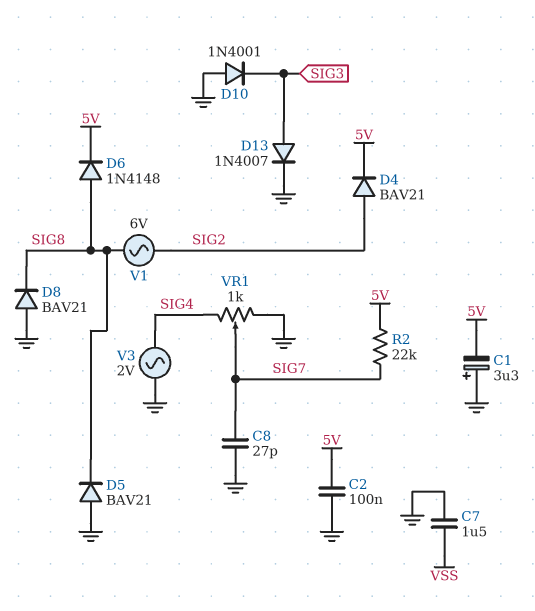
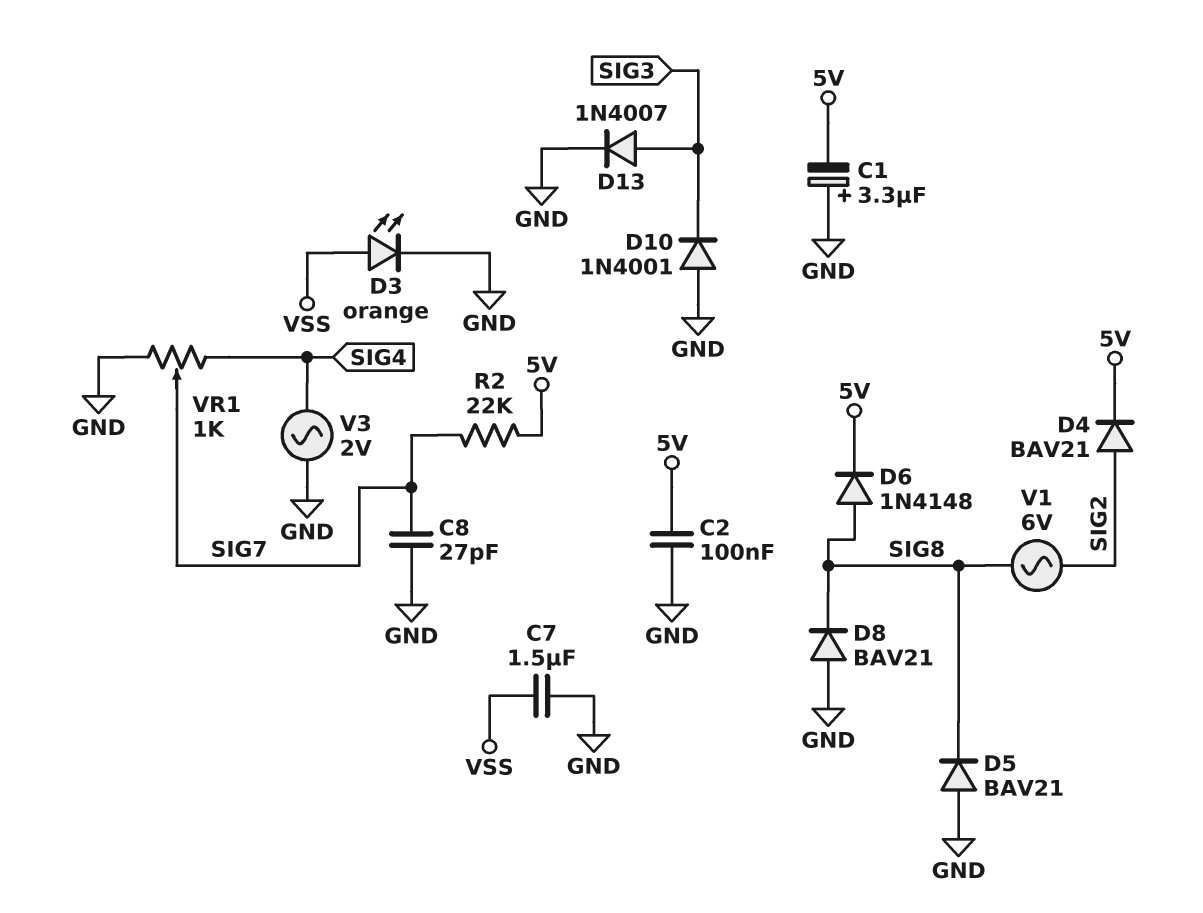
D3: none -> LED orange (A VSS, K GND)

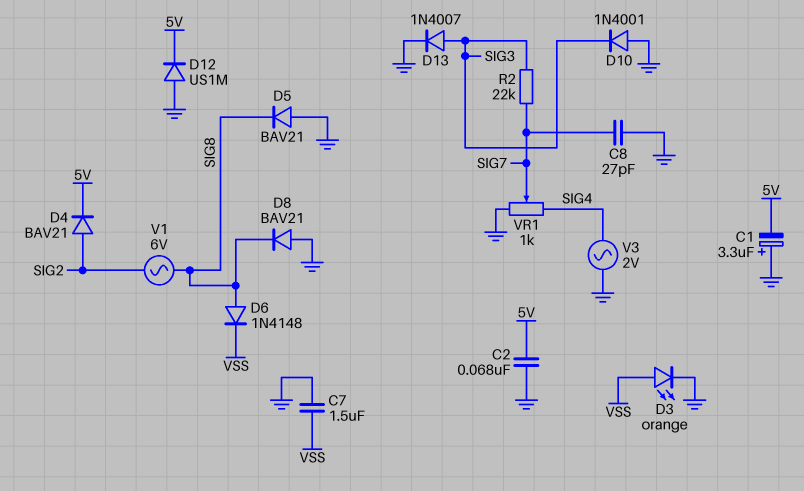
C2: 100nF (5V, GND) -> 68nF (5V, GND)
D6: diode 1N4148 (A SIG8, K 5V) -> diode 1N4148 (A SIG8, K VSS)
D12: none -> diode US1M (A GND, K 5V)
R2: 22k (5V, SIG7) -> 22k (SIG3, SIG7)

